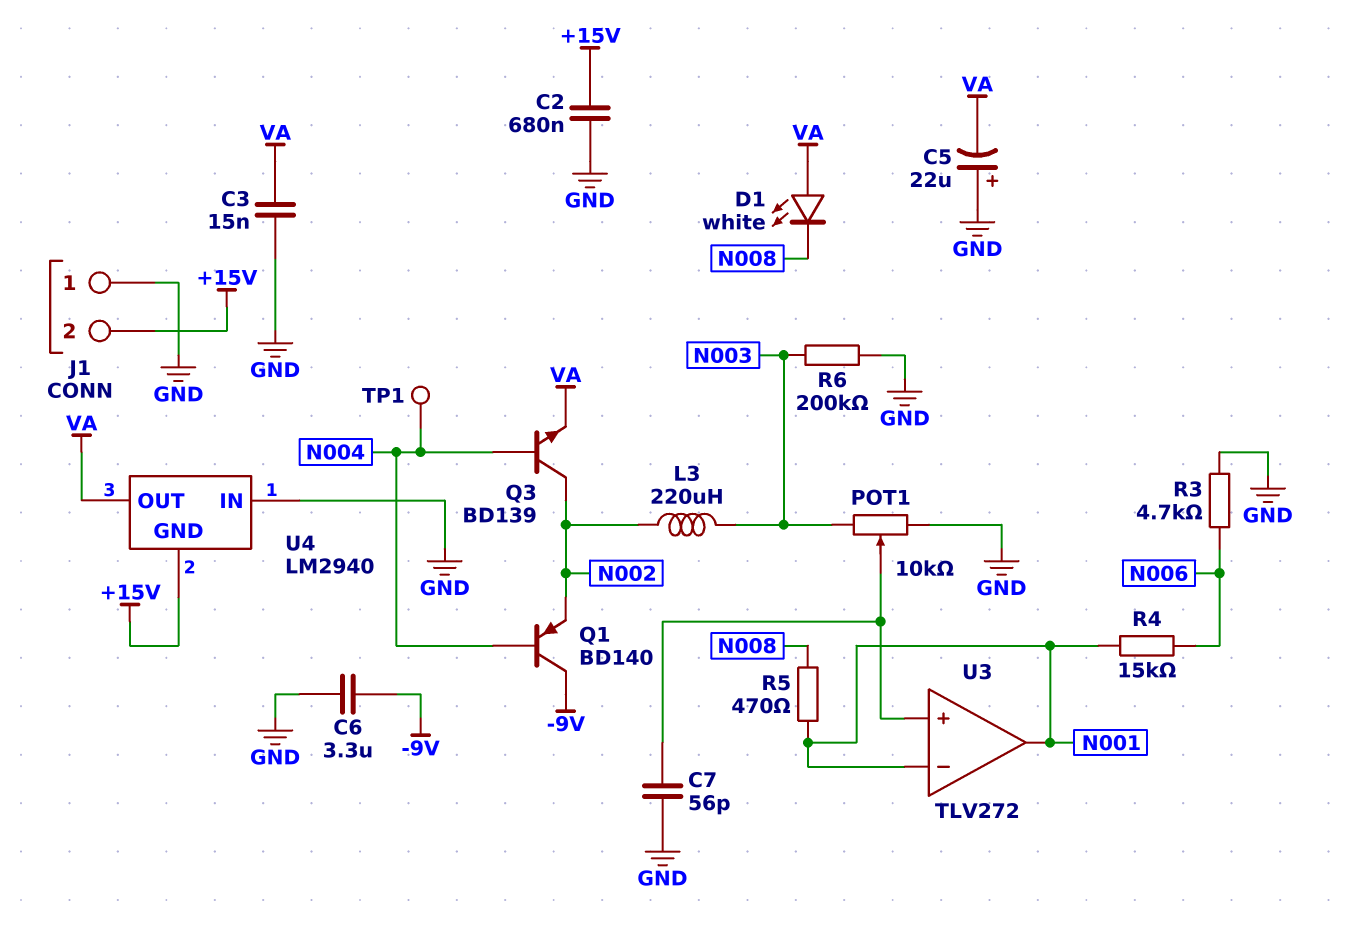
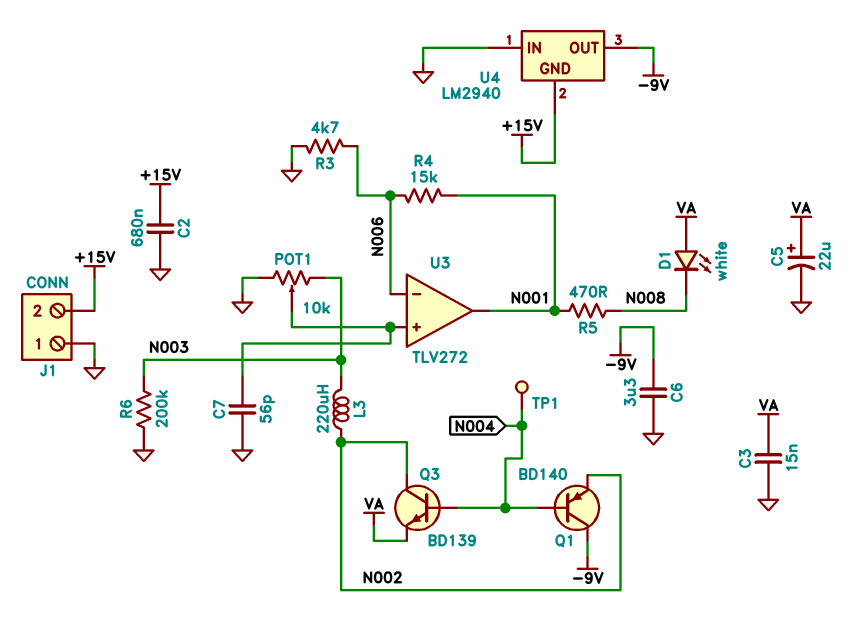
C5: 22uF (plus GND, minus VA) -> 22uF (plus VA, minus GND)
U3 pin in-: N001 -> N006
U4 pin OUT: VA -> -9V

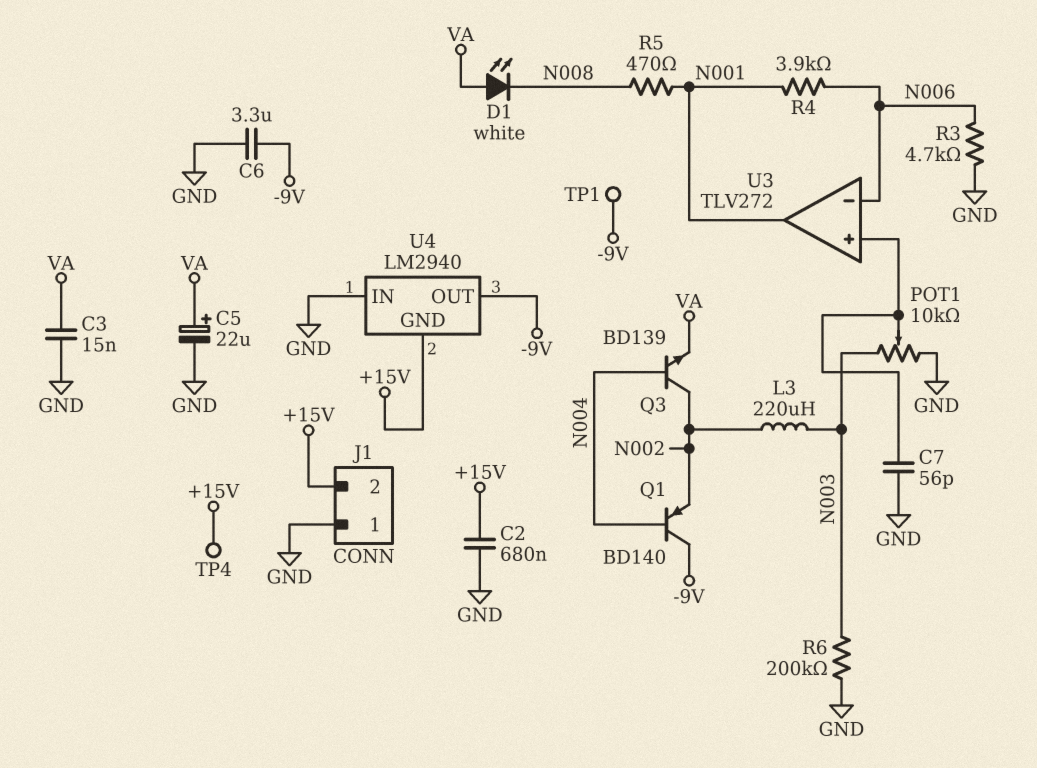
R4: 15k (N001, N006) -> 3.9k (N001, N006)
TP1: test point (N004) -> test point (-9V)
TP4: none -> test point (+15V)

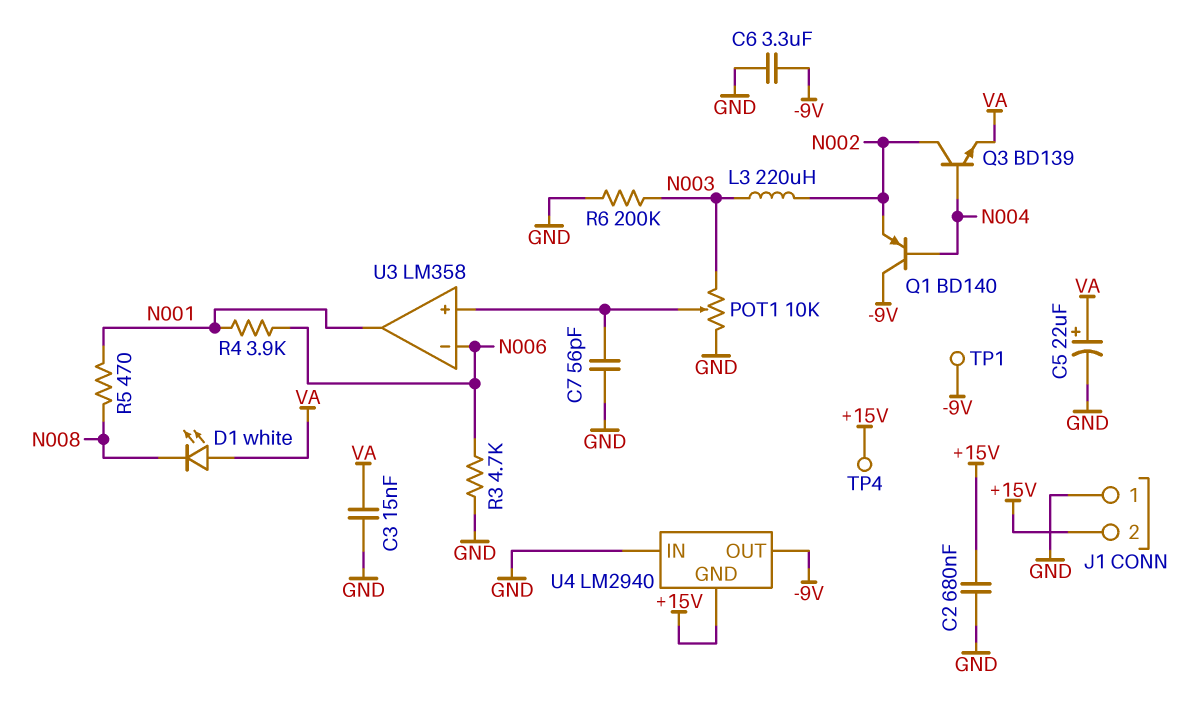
U3: TLV272 -> LM358

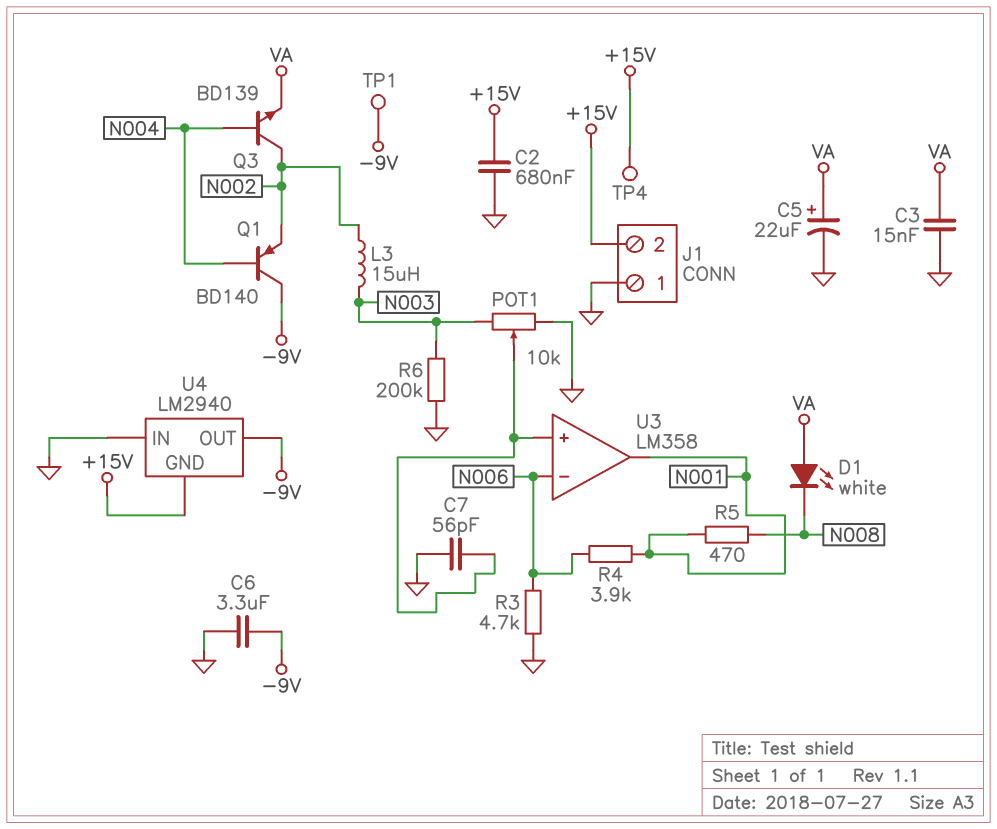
L3: 220uH (N002, N003) -> 15uH (N002, N003)

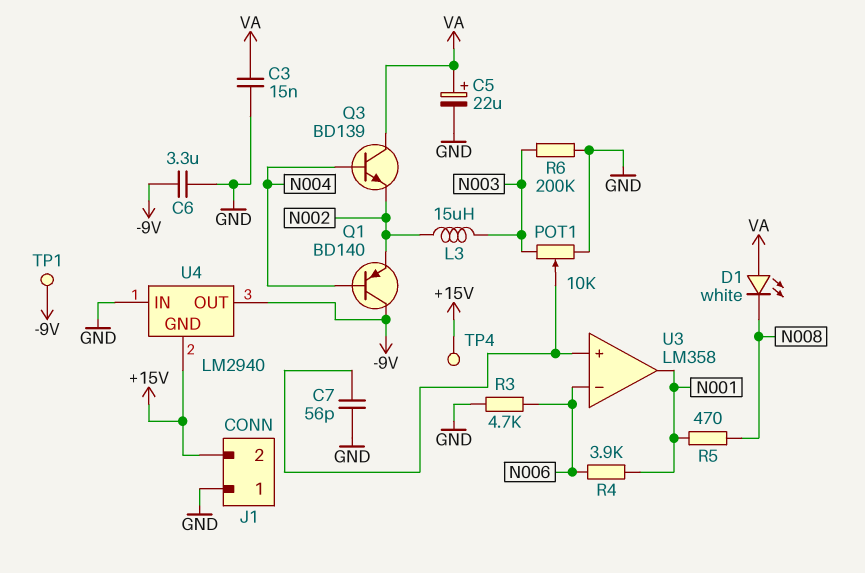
C2: 680nF (+15V, GND) -> none
Q3: NPN BD139 (B N004, C N002, E VA) -> NPN BD139 (B N004, C VA, E N002)

